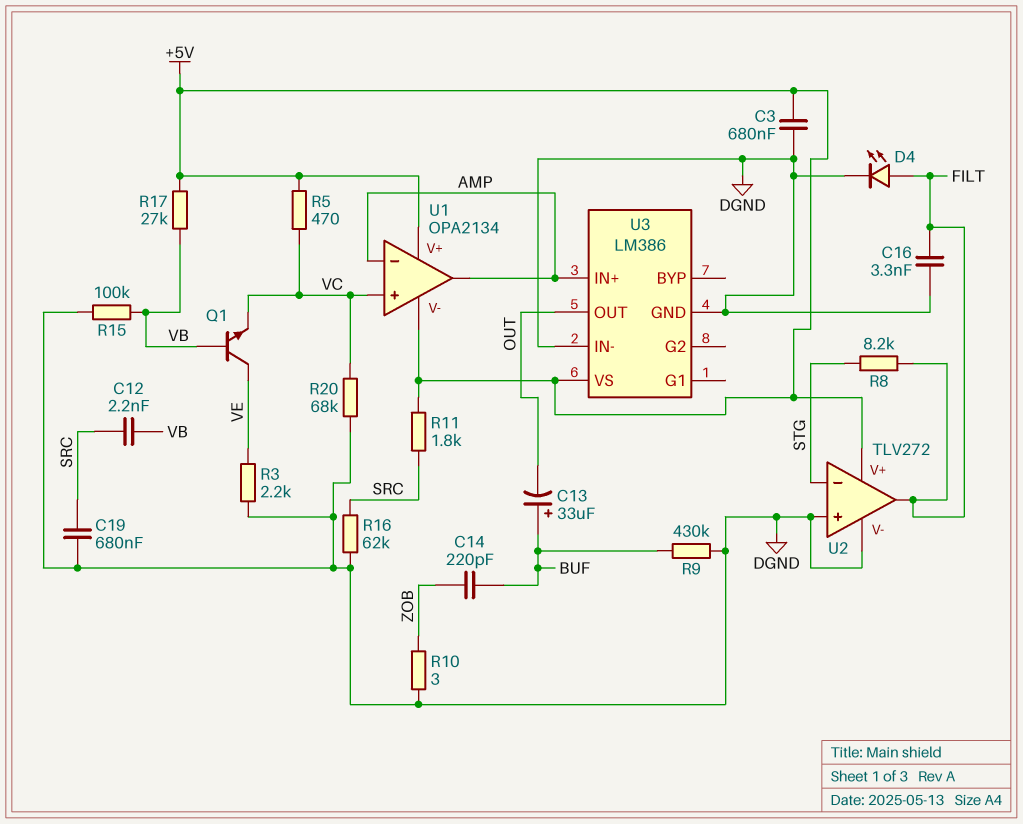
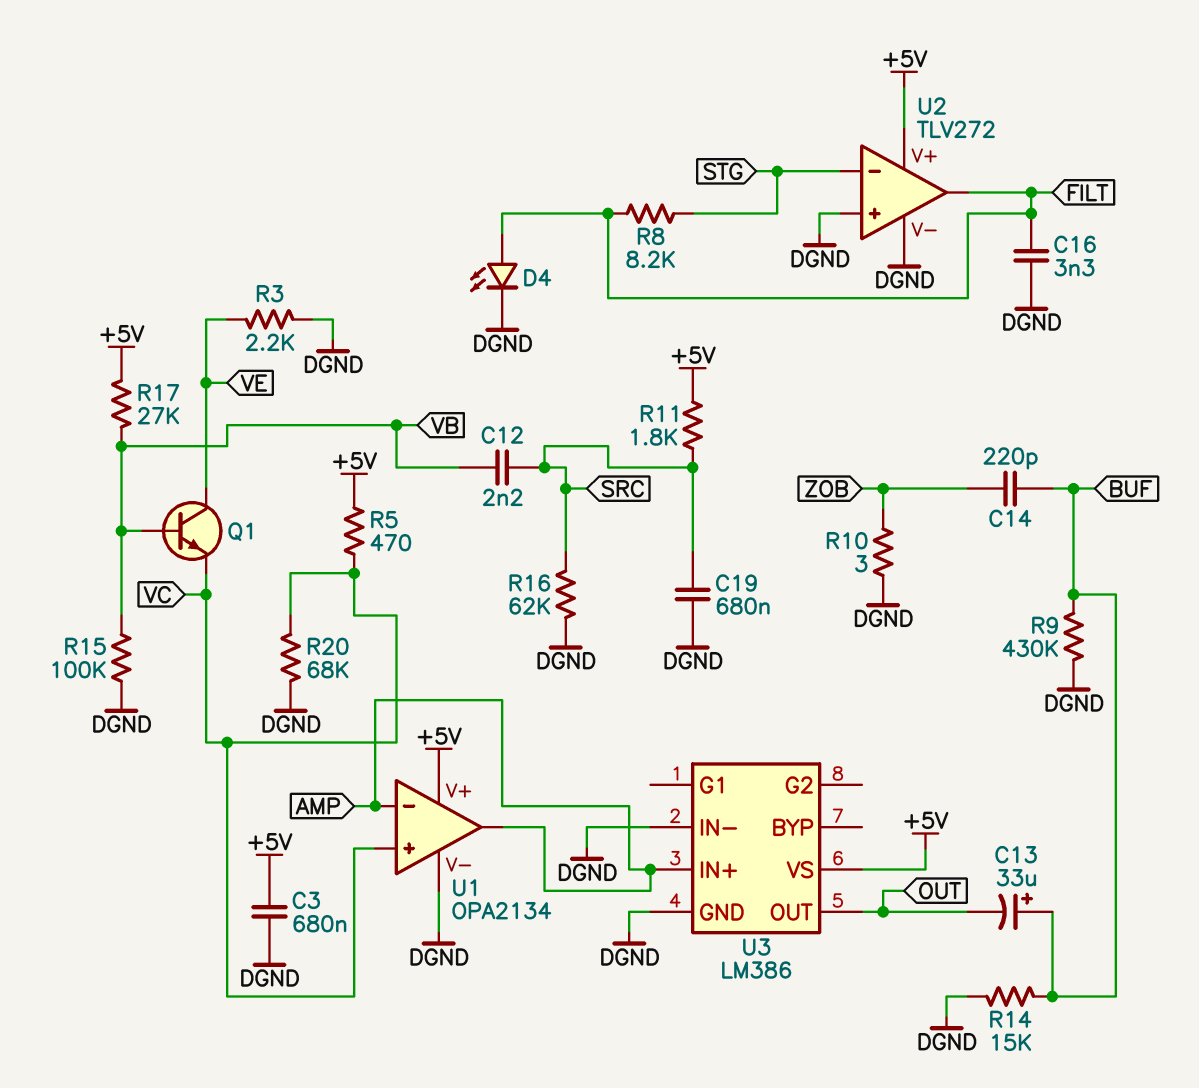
R14: none -> 15k (BUF, DGND)
U1 pin V-: +5V -> DGND

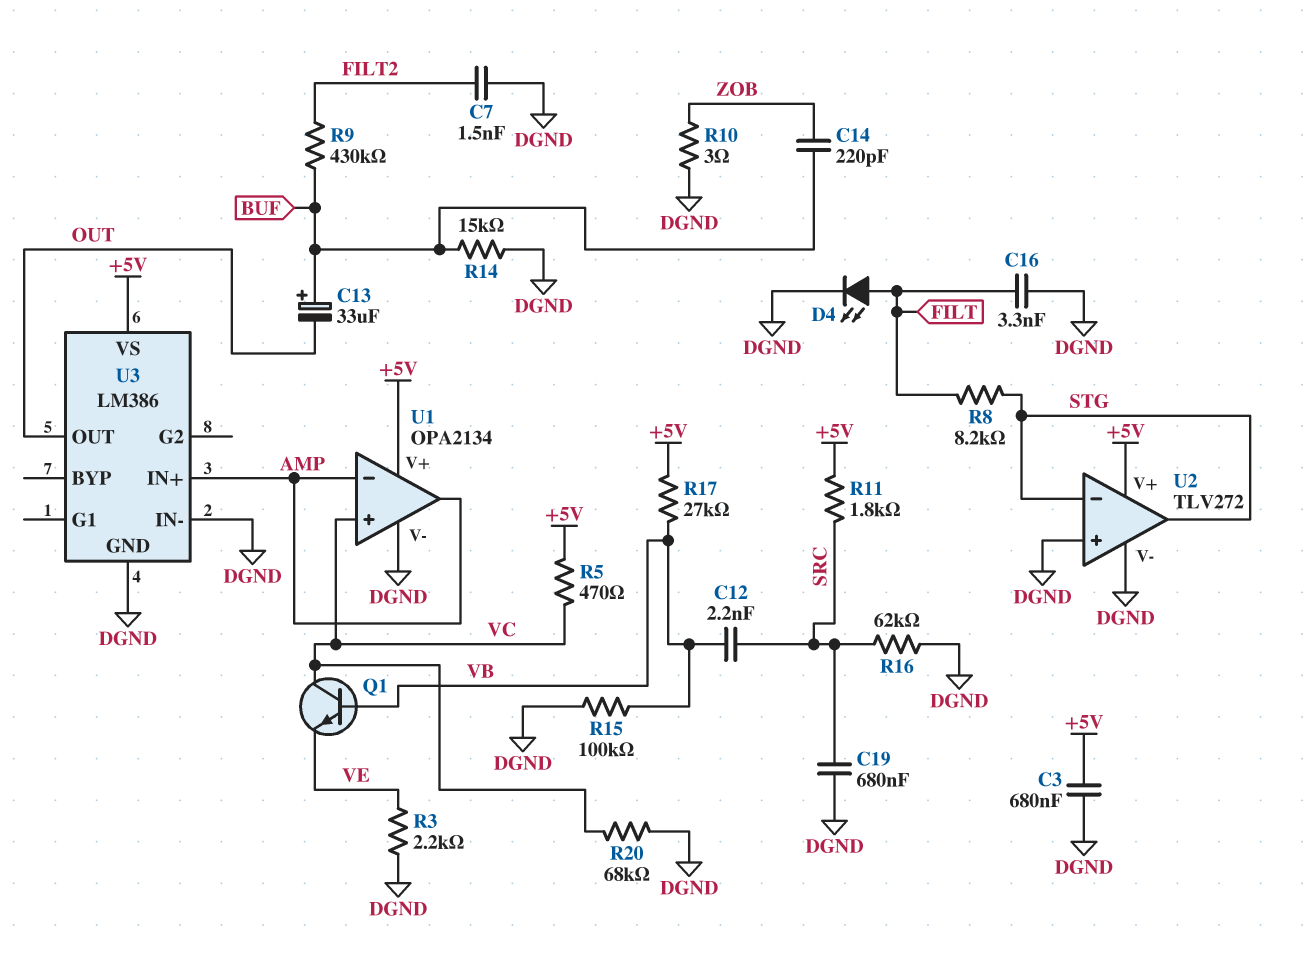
C7: none -> 1.5nF (DGND, FILT2)
Q1: NPN (B VB, C VE, E VC) -> NPN (B VB, C VC, E VE)
R9: 430k (BUF, DGND) -> 430k (BUF, FILT2)
U2 pin out: FILT -> STG

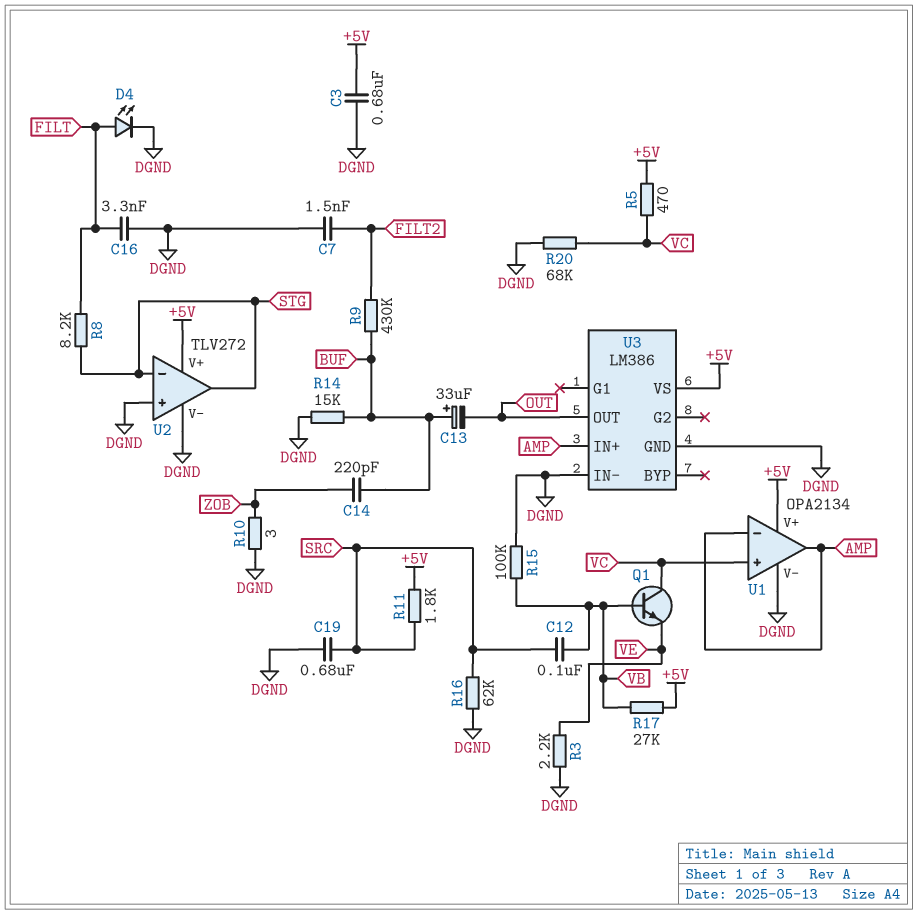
C12: 2.2nF (SRC, VB) -> 100nF (SRC, VB)

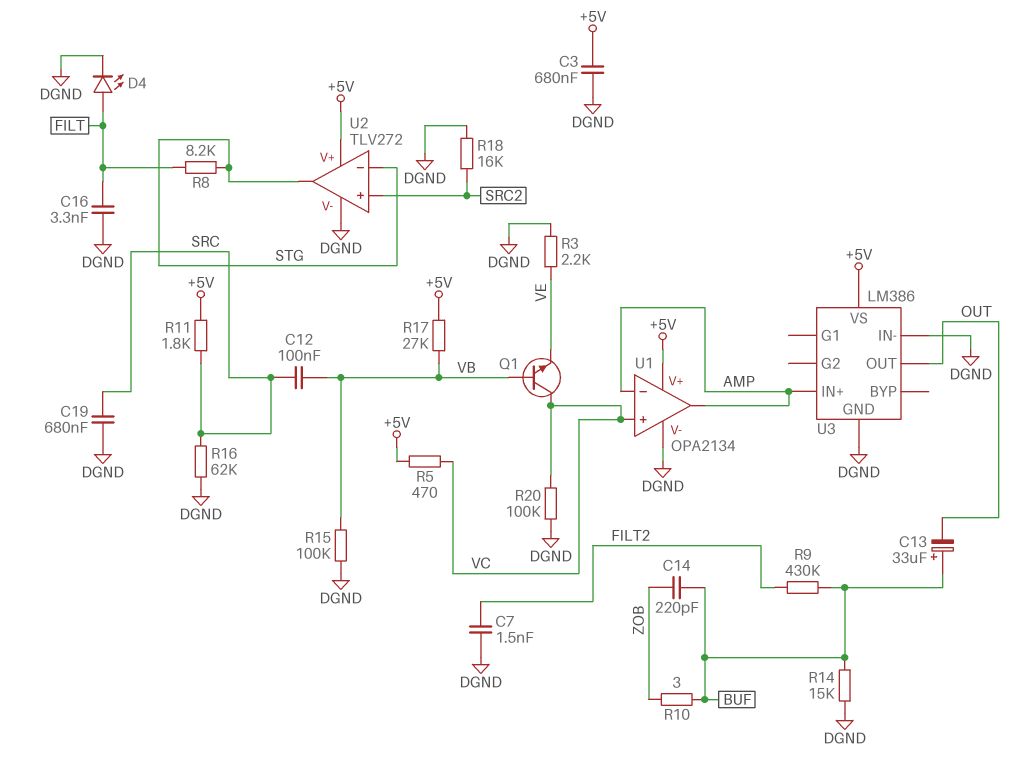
R10: 3 (DGND, ZOB) -> 3 (BUF, ZOB)
R18: none -> 16k (DGND, SRC2)
R20: 68k (DGND, VC) -> 100k (DGND, VC)
U2 pin in+: DGND -> SRC2

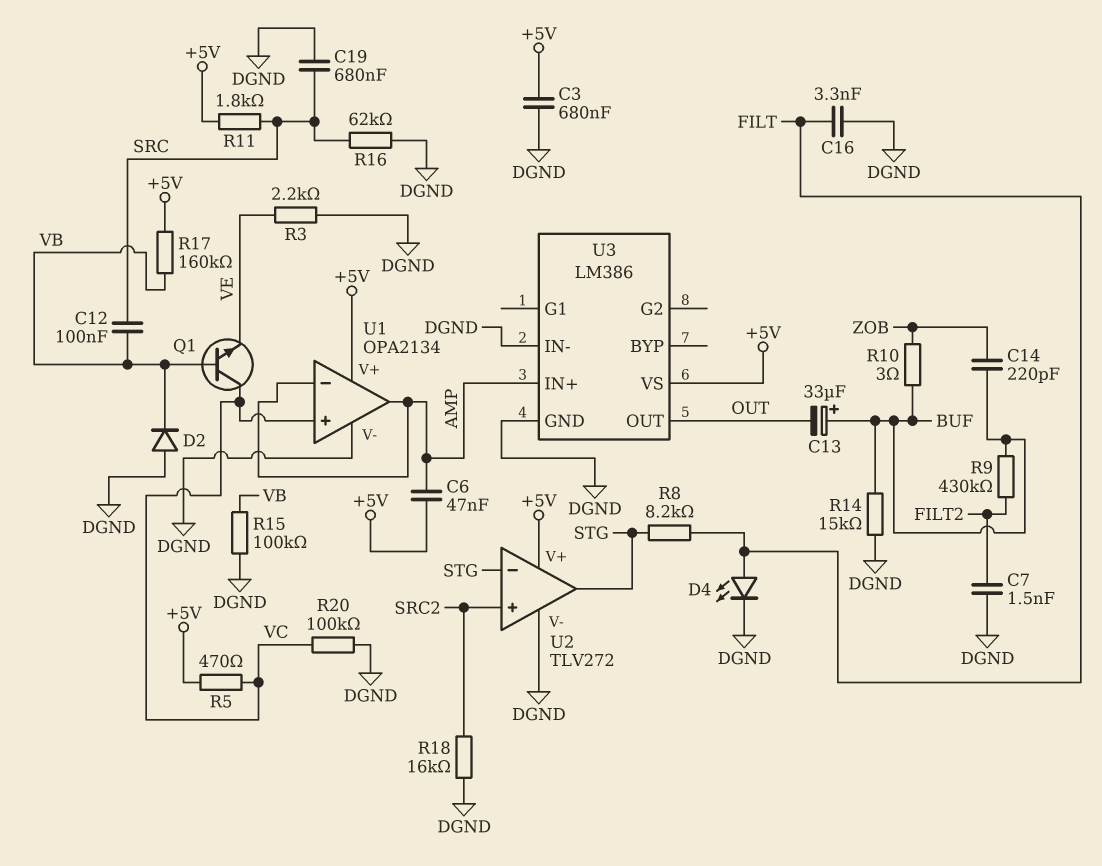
C6: none -> 47nF (+5V, AMP)
D2: none -> diode (A DGND, K VB)
R17: 27k (+5V, VB) -> 160k (+5V, VB)

